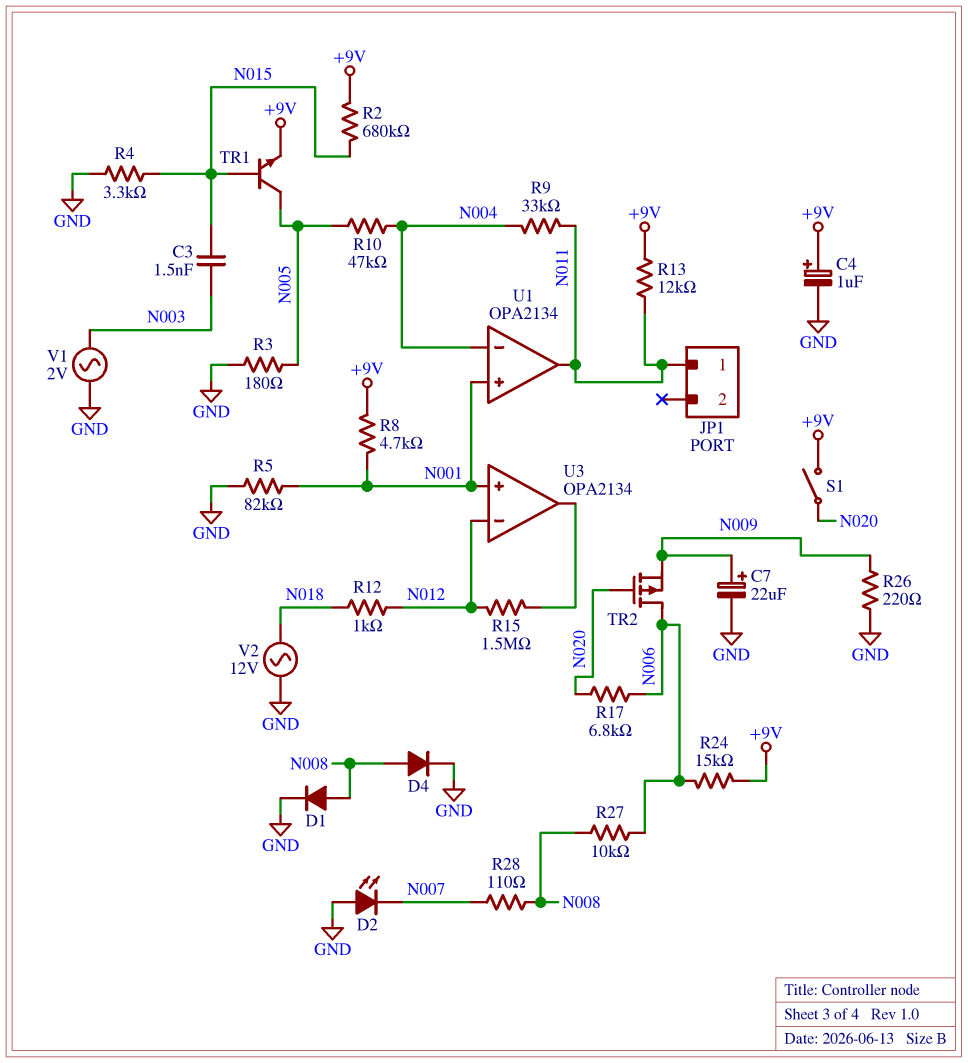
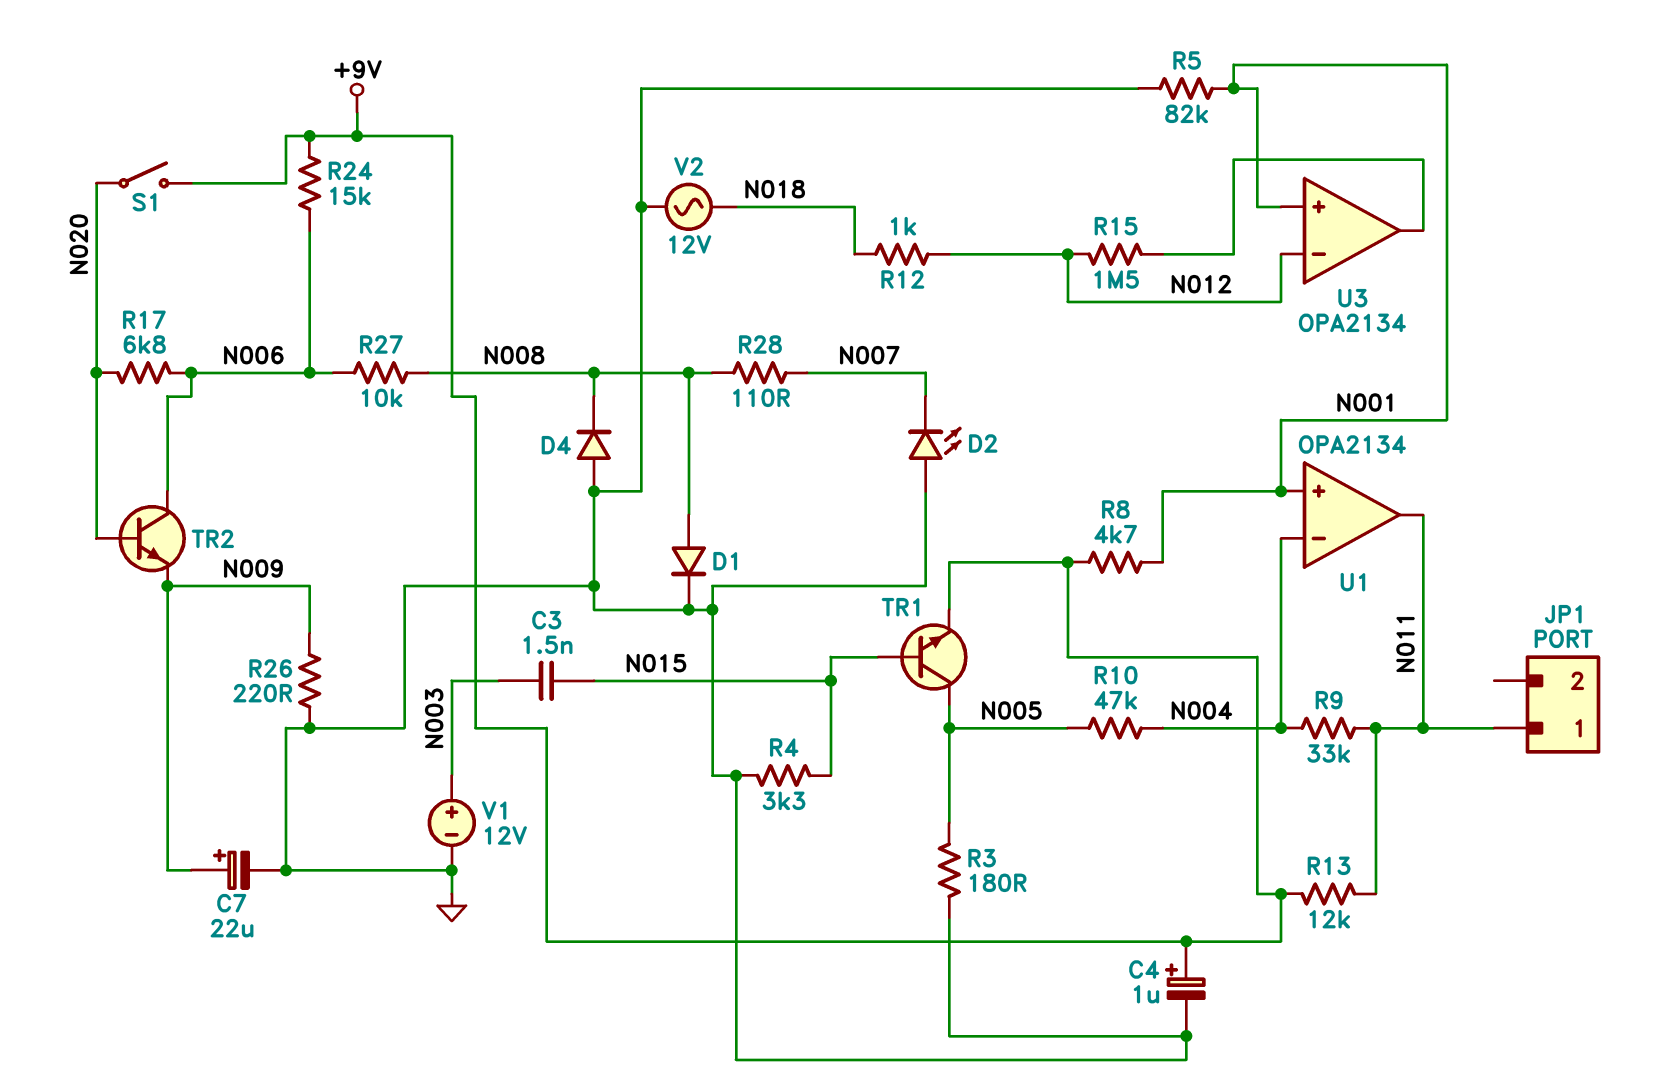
D4: diode (A N008, K GND) -> diode (A GND, K N008)
R2: 680k (+9V, N015) -> none
TR2: PMOS (G N020, D N006, S N009) -> NPN (B N020, C N006, E N009)
V1: AC 2V (GND, N003) -> 12V (plus N003, minus GND)

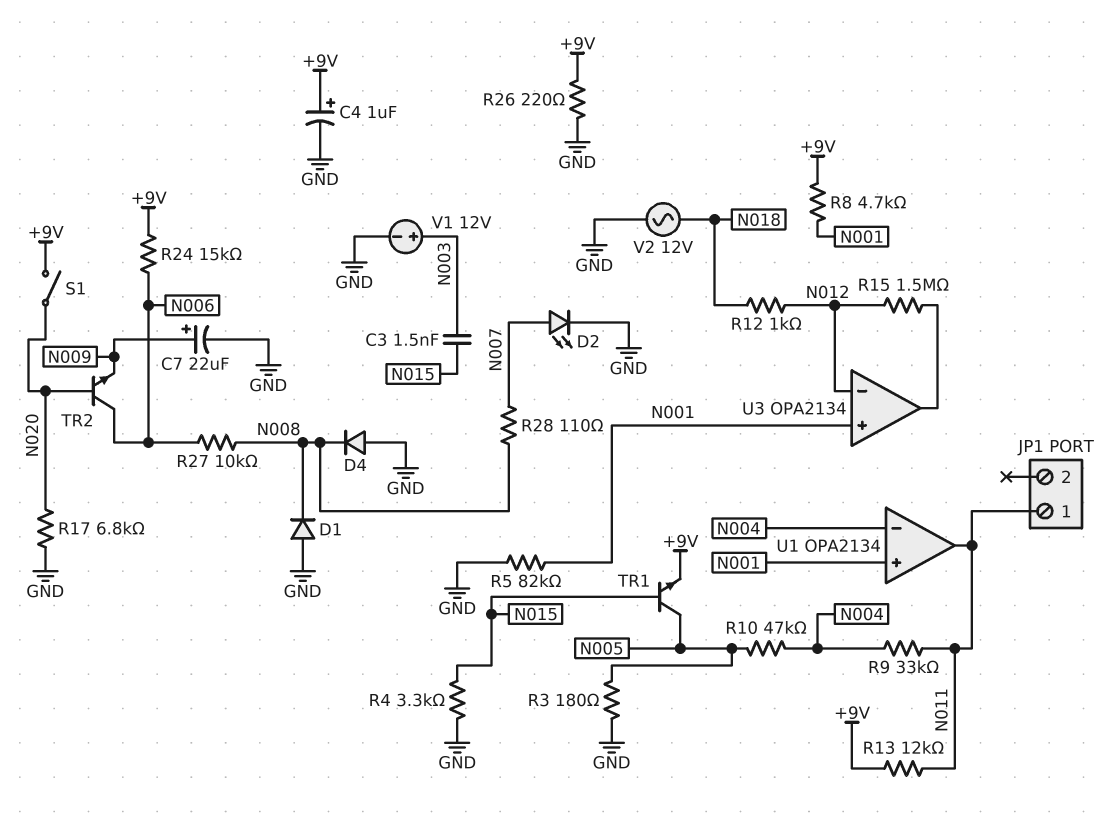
D1: diode (A N008, K GND) -> diode (A GND, K N008)
D2: LED (A GND, K N007) -> LED (A N007, K GND)
R17: 6.8k (N006, N020) -> 6.8k (GND, N020)
R26: 220 (GND, N009) -> 220 (+9V, GND)

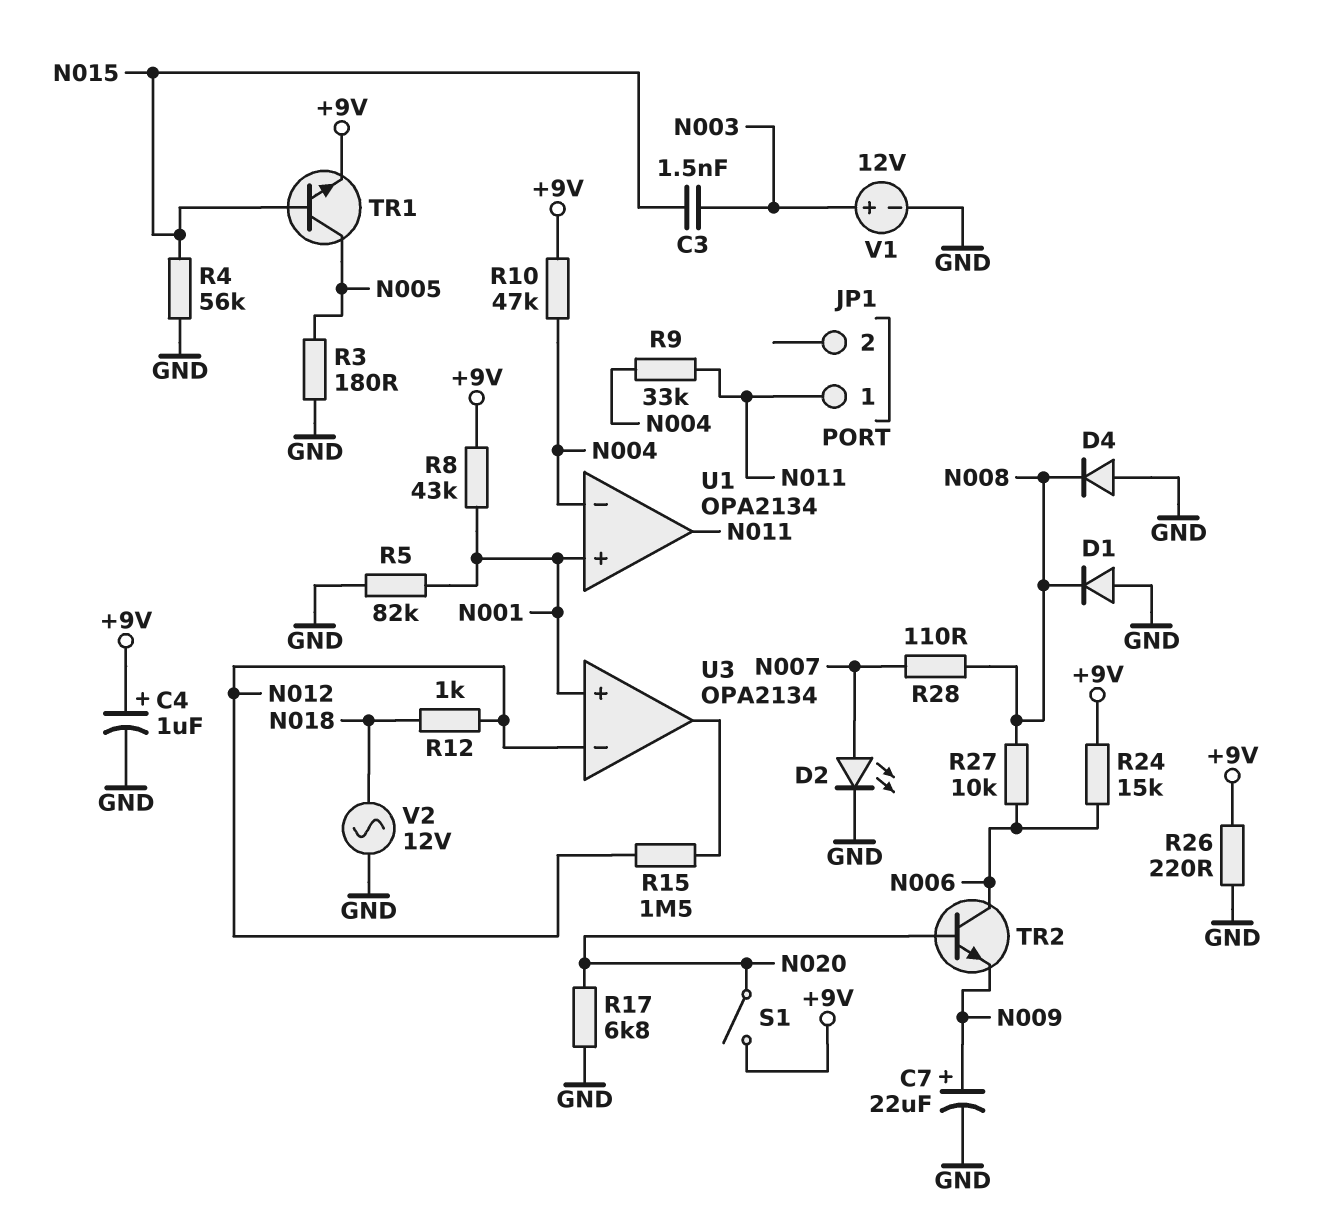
R4: 3.3k (GND, N015) -> 56k (GND, N015)
R8: 4.7k (+9V, N001) -> 43k (+9V, N001)
R10: 47k (N004, N005) -> 47k (+9V, N004)
R13: 12k (+9V, N011) -> none

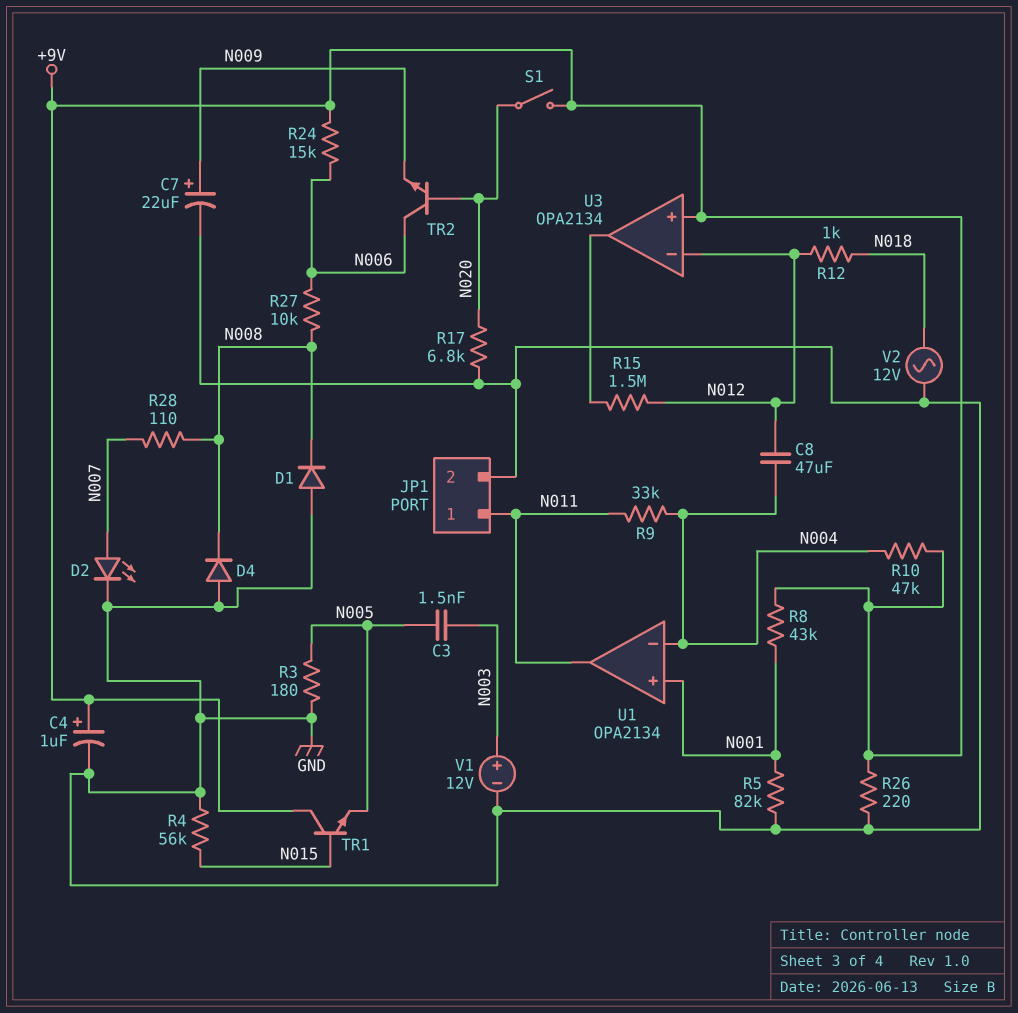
C3: 1.5nF (N003, N015) -> 1.5nF (N003, N005)
C8: none -> 47uF (N004, N012)
JP1 pin 2: none -> GND
TR1: NPN (B N015, C N005, E +9V) -> NPN (B N015, C +9V, E N005)
U3 pin in+: N001 -> +9V

